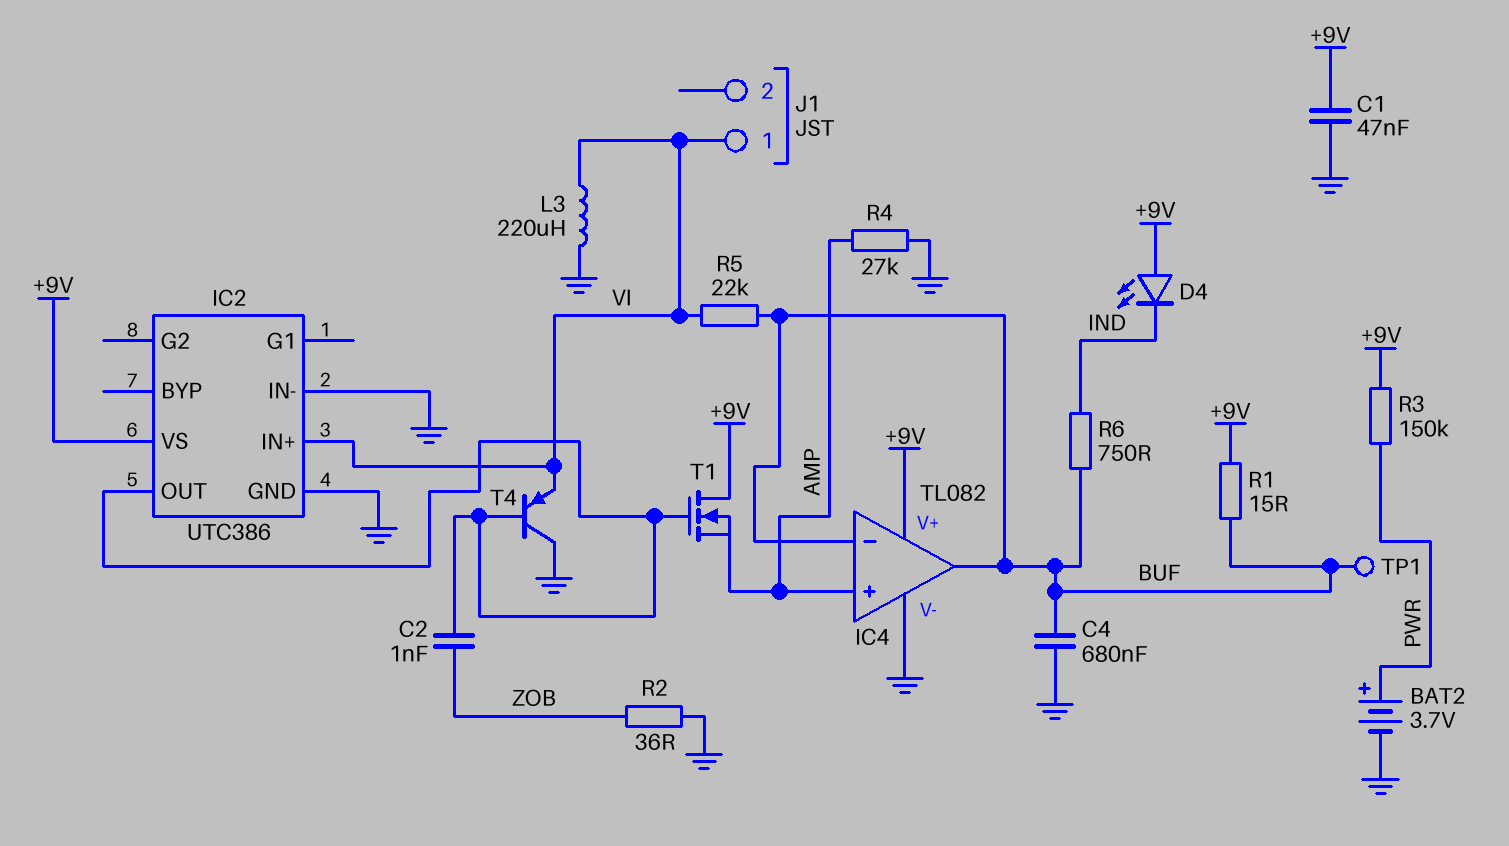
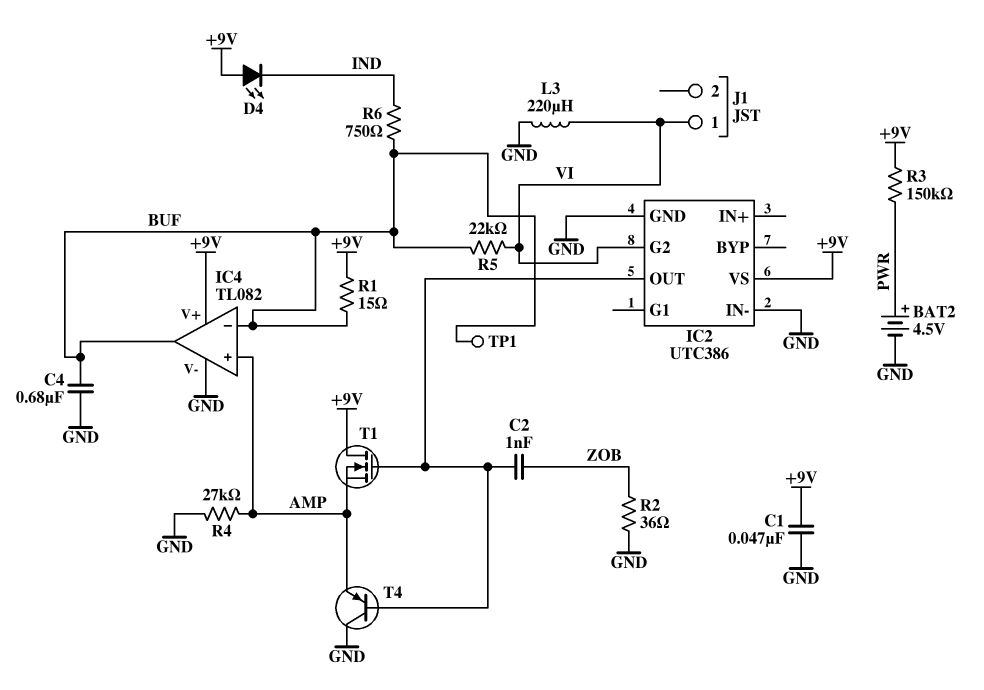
BAT2: 3.7V (plus PWR, minus GND) -> 4.5V (plus PWR, minus GND)
IC2 pin G2: none -> VI
IC2 pin IN+: VI -> none
T4: PNP (B IC2/OUT, C GND, E VI) -> PNP (B IC2/OUT, C GND, E AMP)

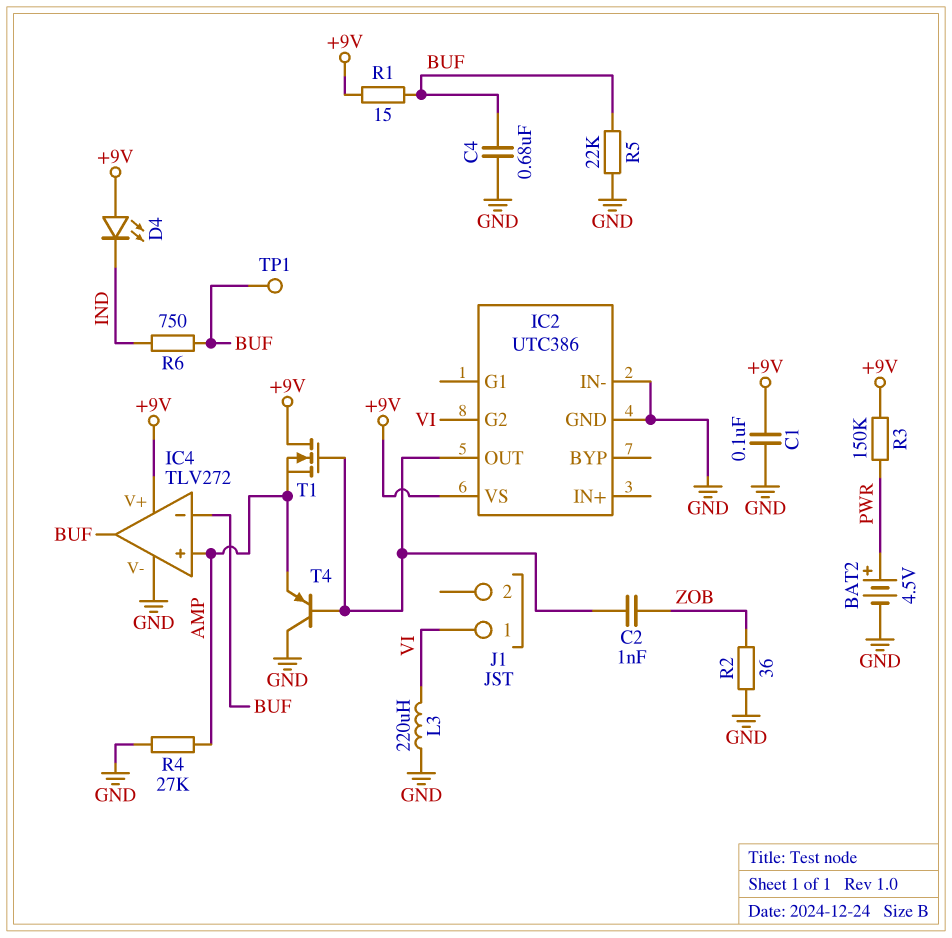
C1: 47nF (+9V, GND) -> 100nF (+9V, GND)
IC4: TL082 -> TLV272
R5: 22k (BUF, VI) -> 22k (BUF, GND)

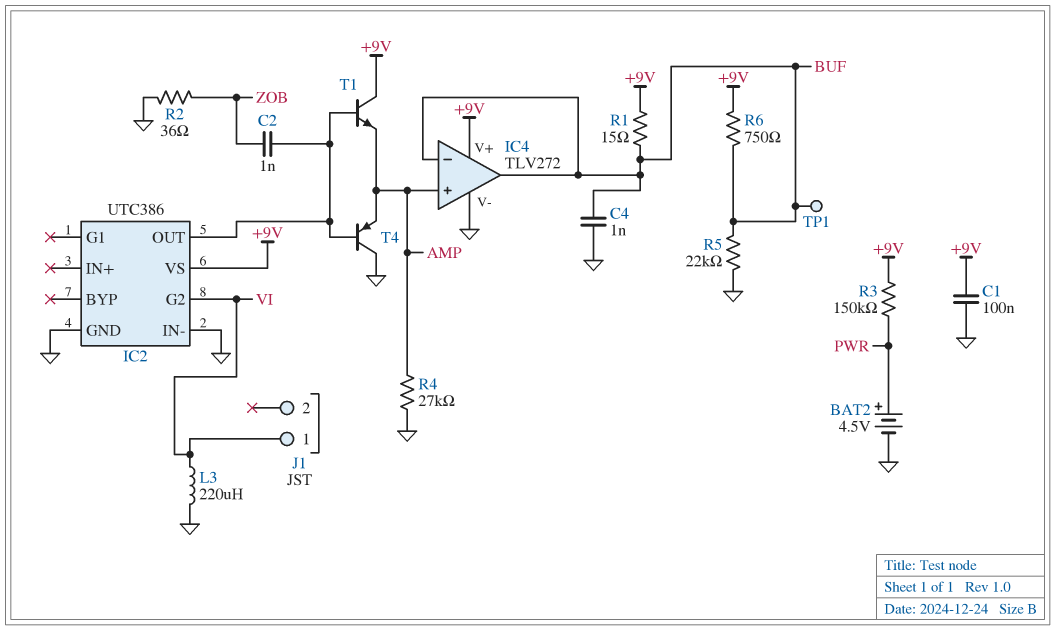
C4: 680nF (BUF, GND) -> 1nF (BUF, GND)
D4: LED (A +9V, K IND) -> none
R6: 750 (BUF, IND) -> 750 (+9V, BUF)
T1: NMOS (G IC2/OUT, D +9V, S AMP) -> NPN (B IC2/OUT, C +9V, E AMP)

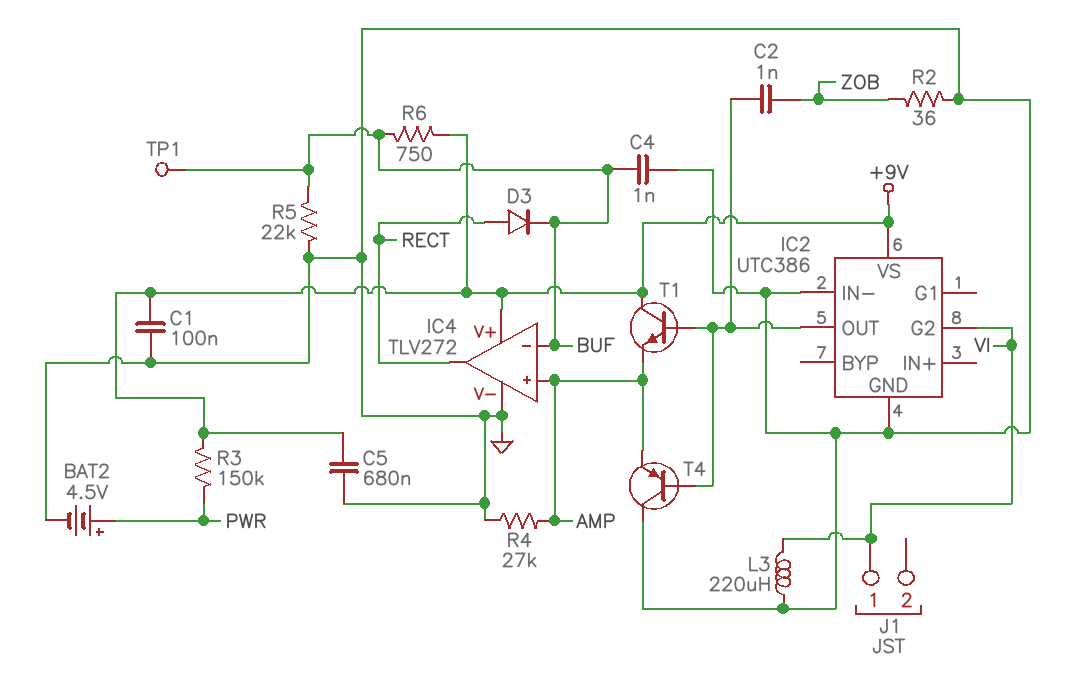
C5: none -> 680nF (+9V, GND)
D3: none -> diode (A RECT, K BUF)
IC4 pin out: BUF -> RECT
R1: 15 (+9V, BUF) -> none

